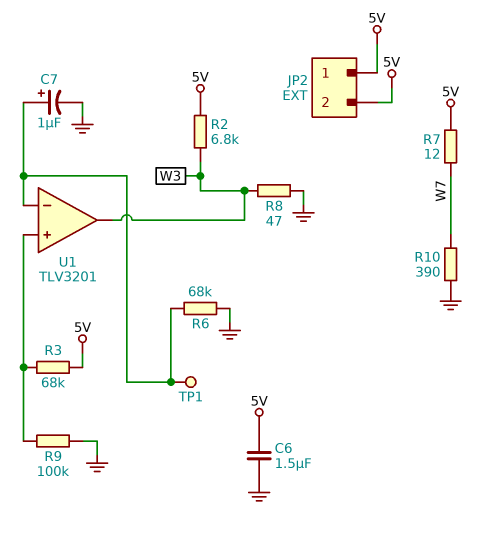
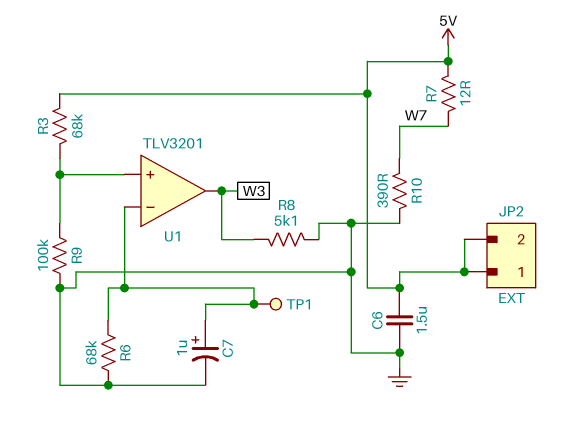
R2: 6.8k (5V, W3) -> none
R8: 47 (GND, W3) -> 5.1k (GND, W3)

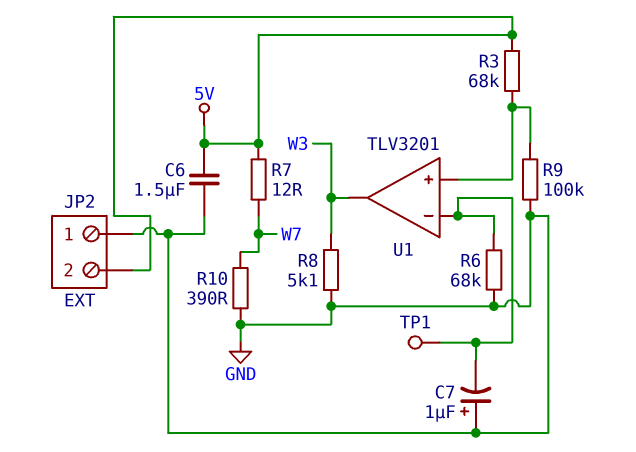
C7: 1uF (plus U1/in-, minus GND) -> 1uF (plus GND, minus U1/in-)
JP2 pin 1: 5V -> GND

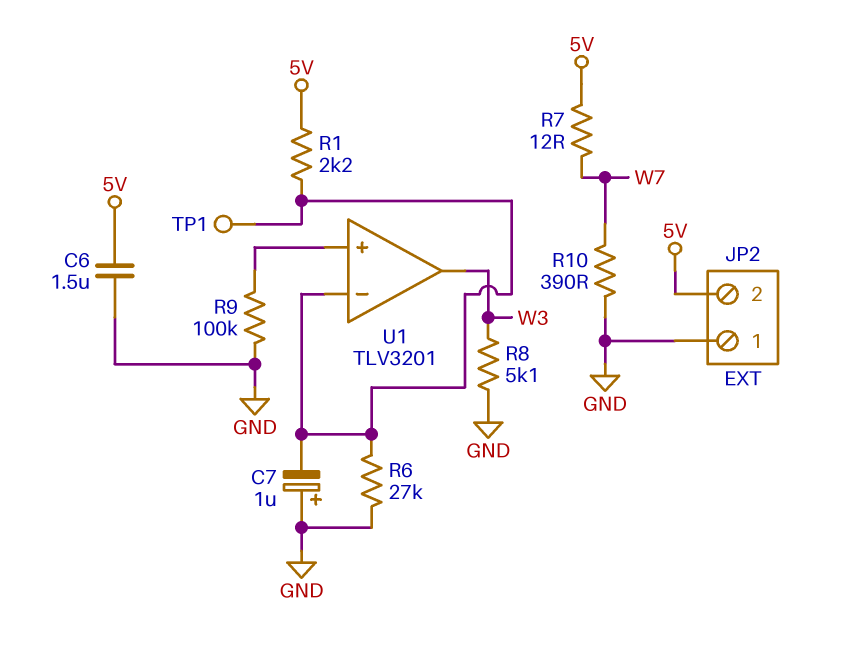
R1: none -> 2.2k (5V, U1/in-)
R3: 68k (5V, U1/in+) -> none
R6: 68k (GND, U1/in-) -> 27k (GND, U1/in-)

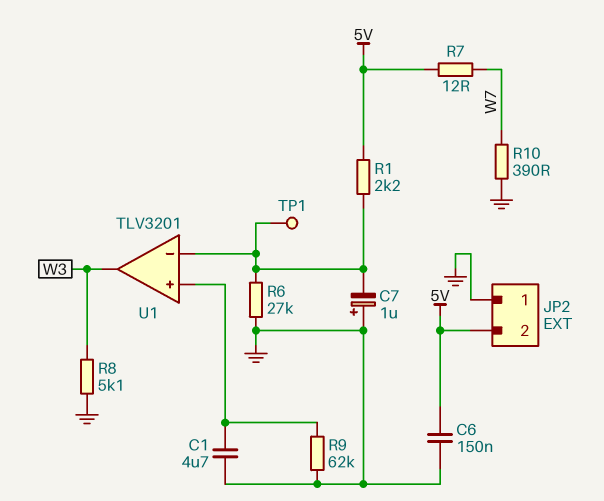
C1: none -> 4.7uF (GND, U1/in+)
C6: 1.5uF (5V, GND) -> 150nF (5V, GND)
R9: 100k (GND, U1/in+) -> 62k (GND, U1/in+)

